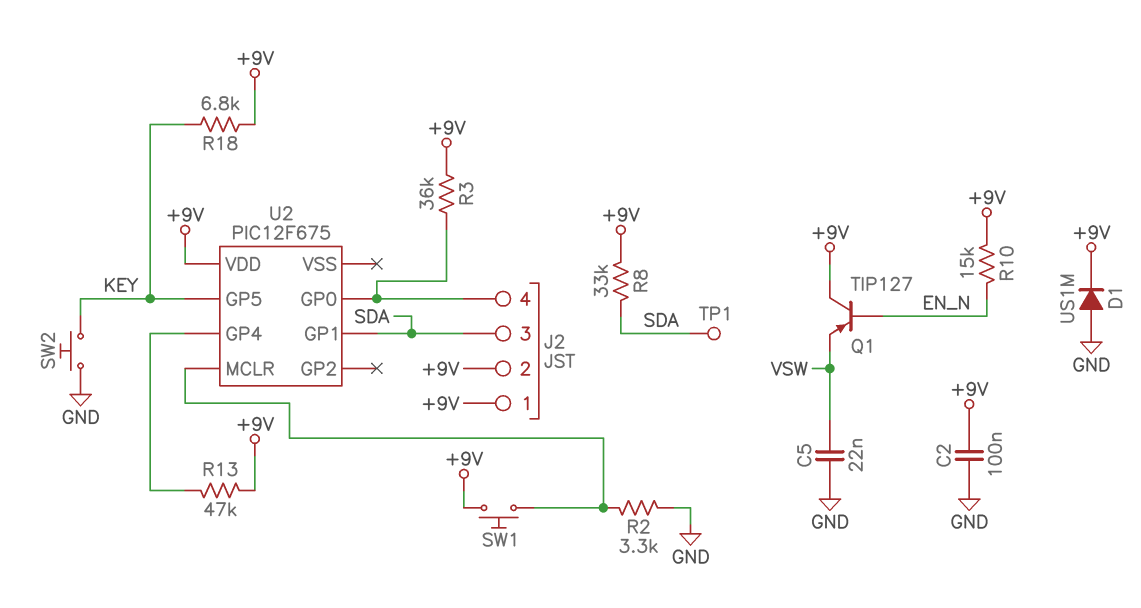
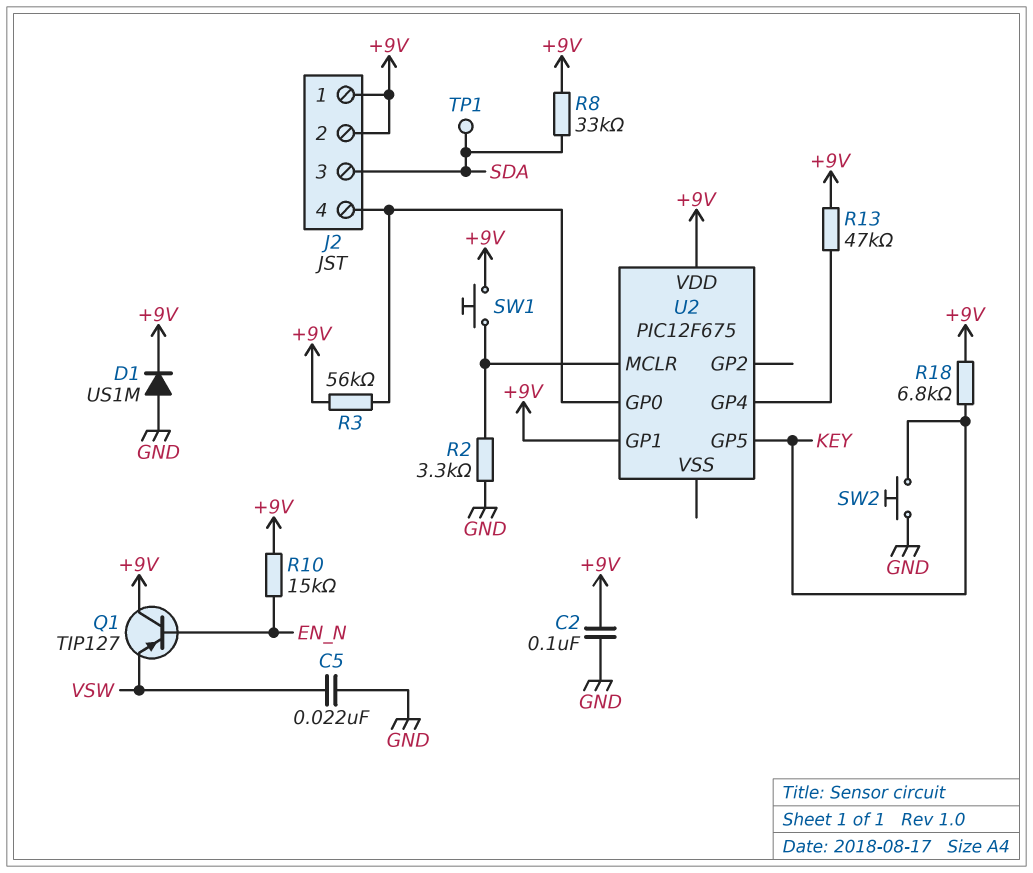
R3: 36k (+9V, J2/4) -> 56k (+9V, J2/4)
U2 pin GP1: SDA -> +9V

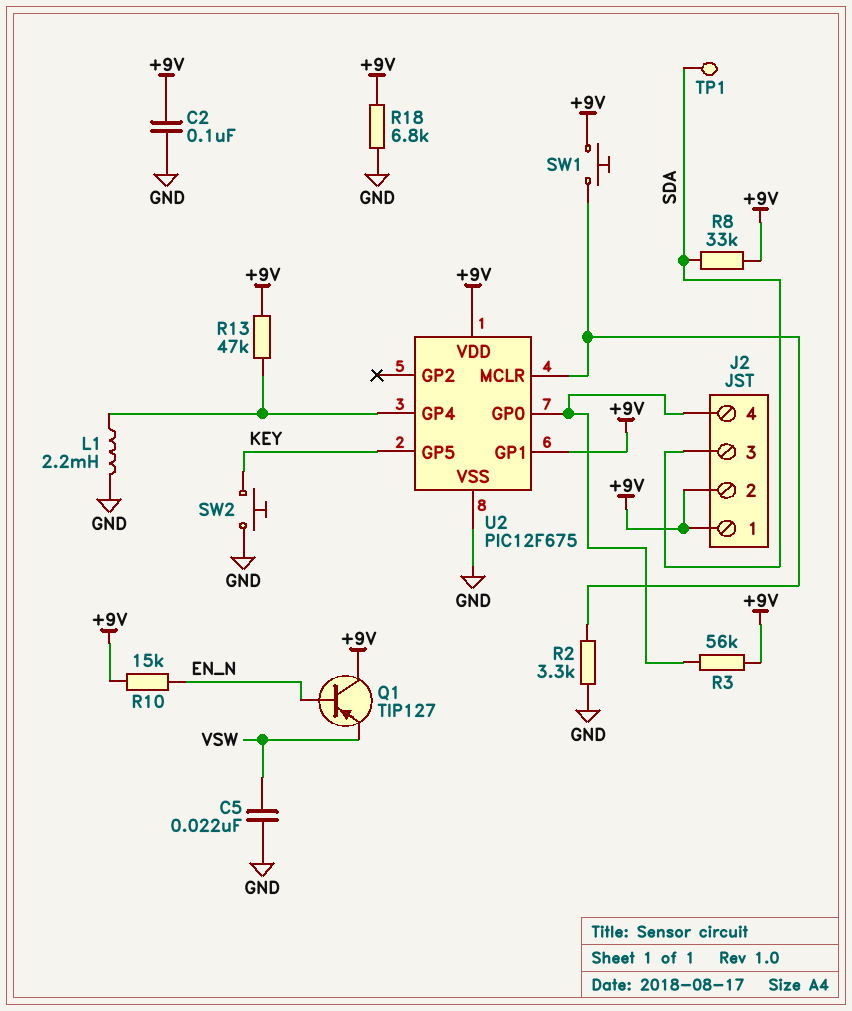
D1: diode US1M (A GND, K +9V) -> none
L1: none -> 2.2mH (GND, U2/GP4)
R18: 6.8k (+9V, KEY) -> 6.8k (+9V, GND)
U2 pin VSS: none -> GND

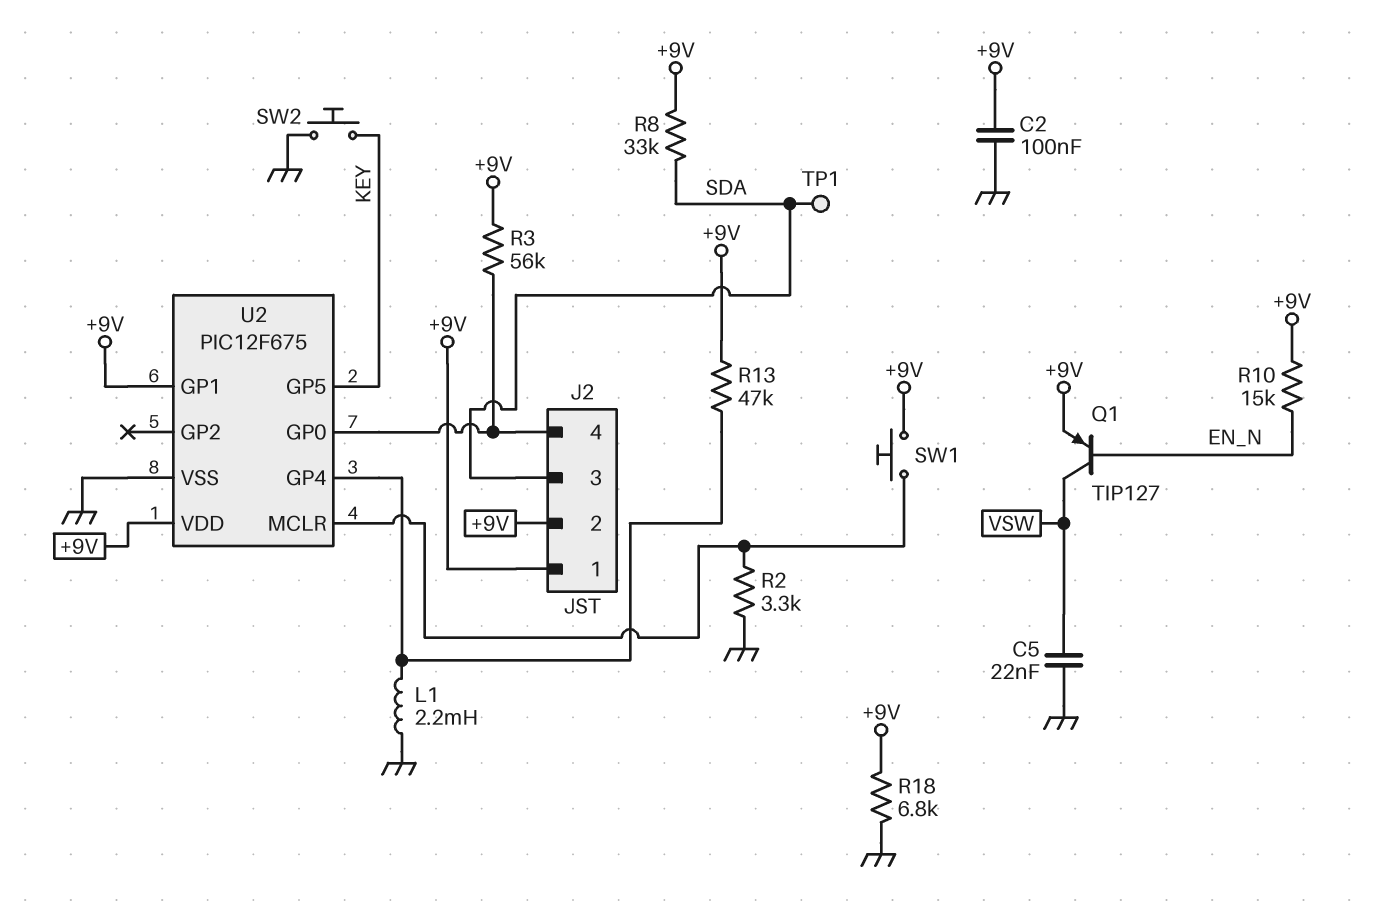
Q1: PNP TIP127 (B EN_N, C +9V, E VSW) -> PNP TIP127 (B EN_N, C VSW, E +9V)

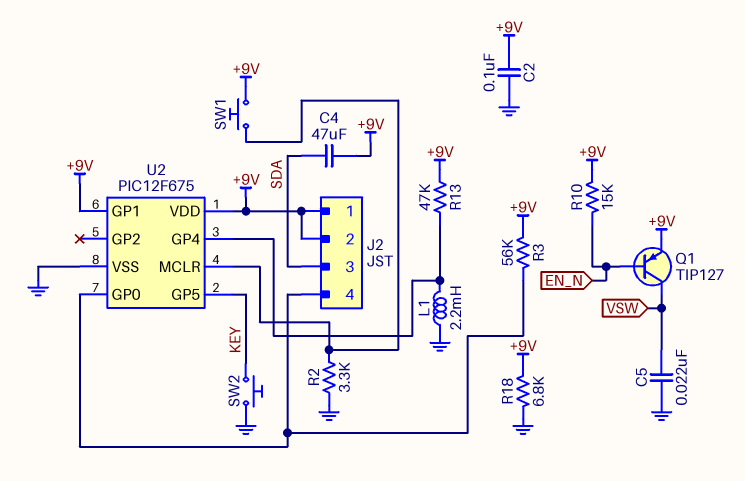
C4: none -> 47uF (+9V, SDA)
R8: 33k (+9V, SDA) -> none
TP1: test point (SDA) -> none

